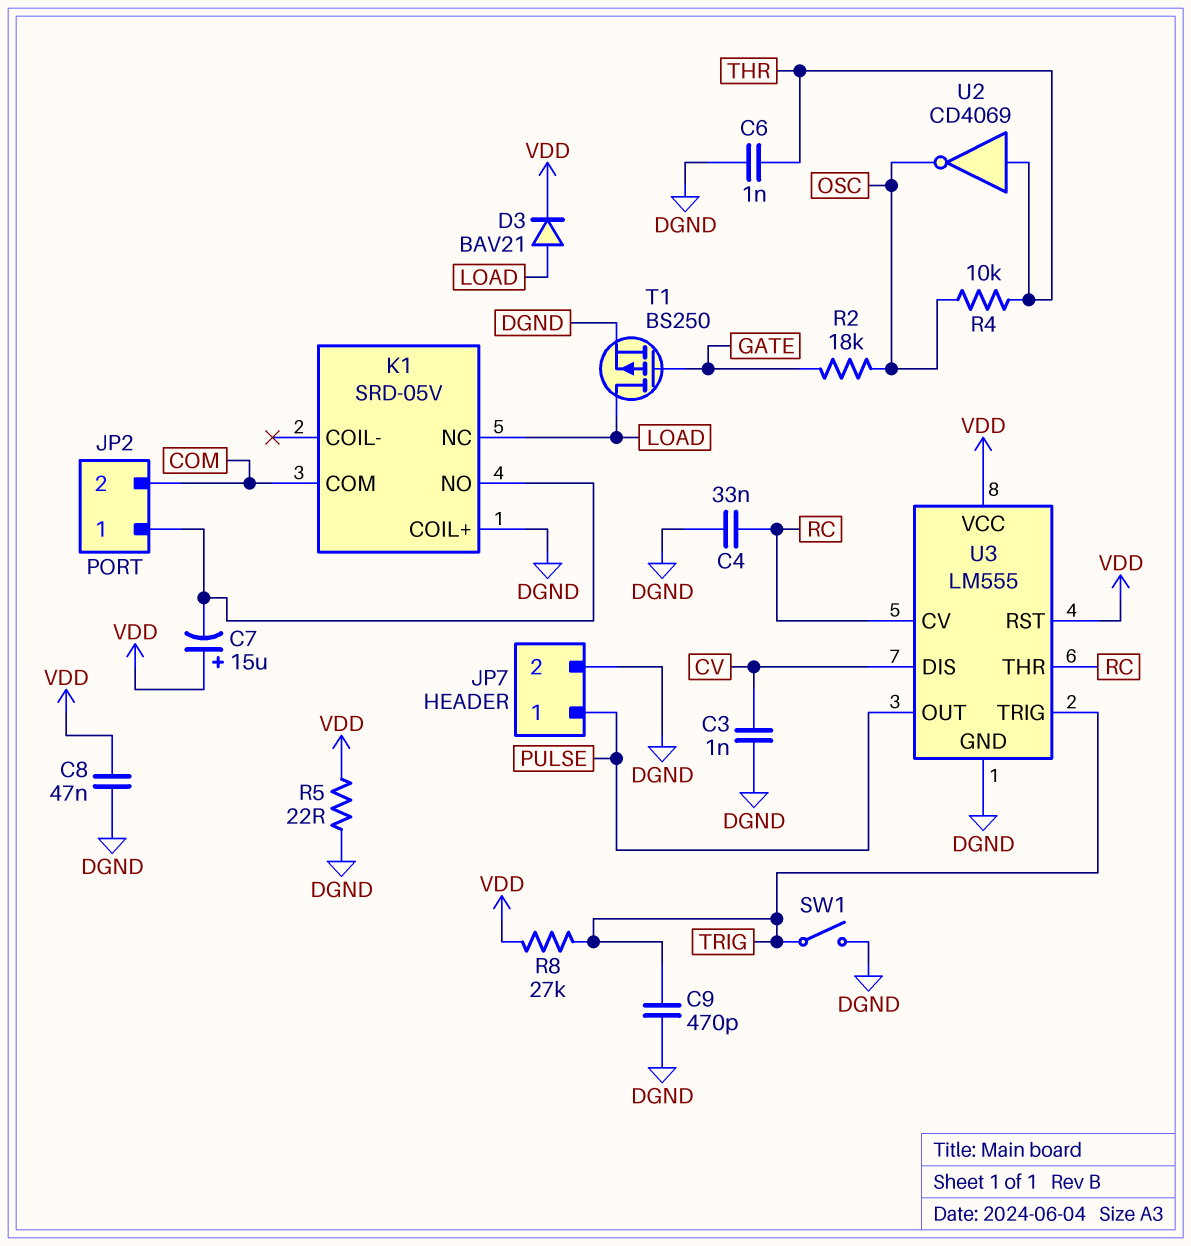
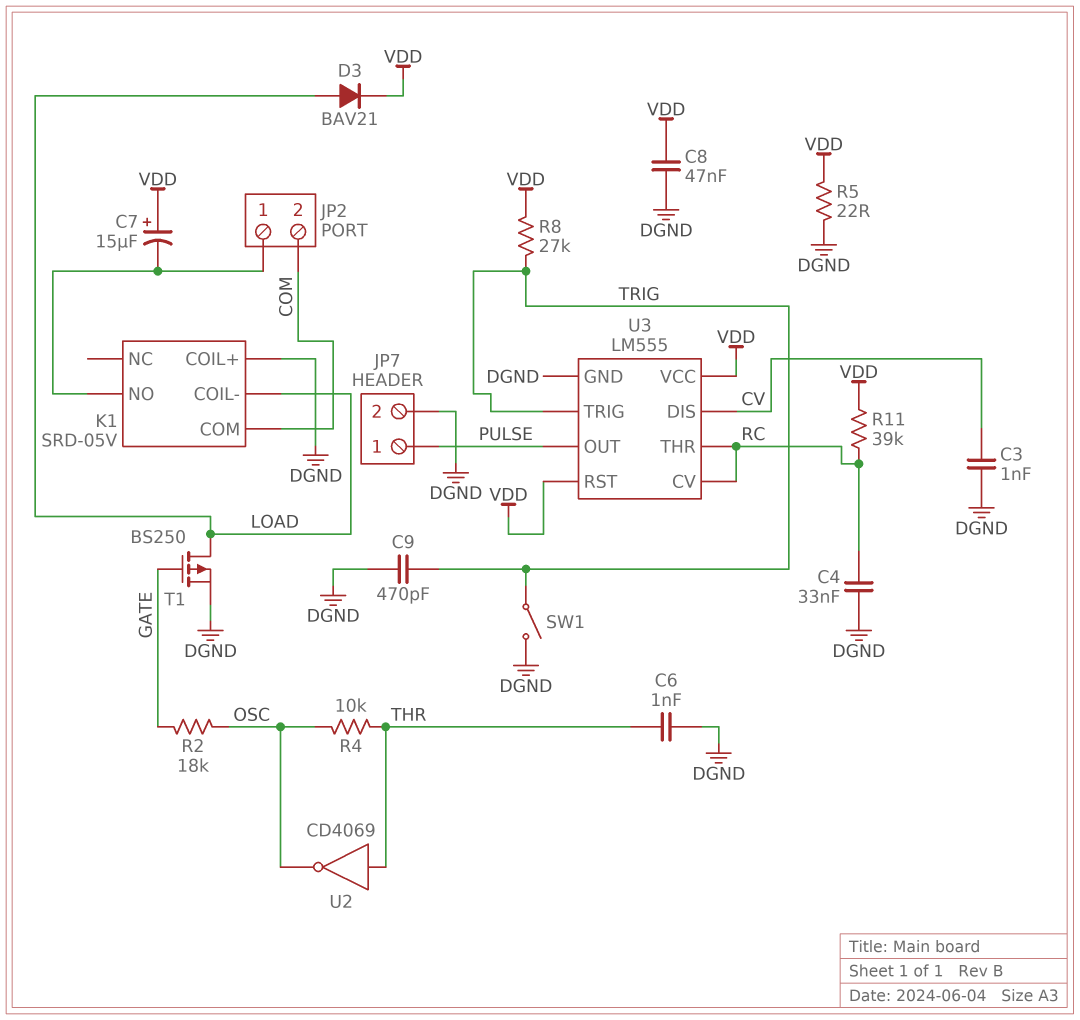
K1 pin COIL-: none -> LOAD
K1 pin NC: LOAD -> none
R11: none -> 39k (RC, VDD)

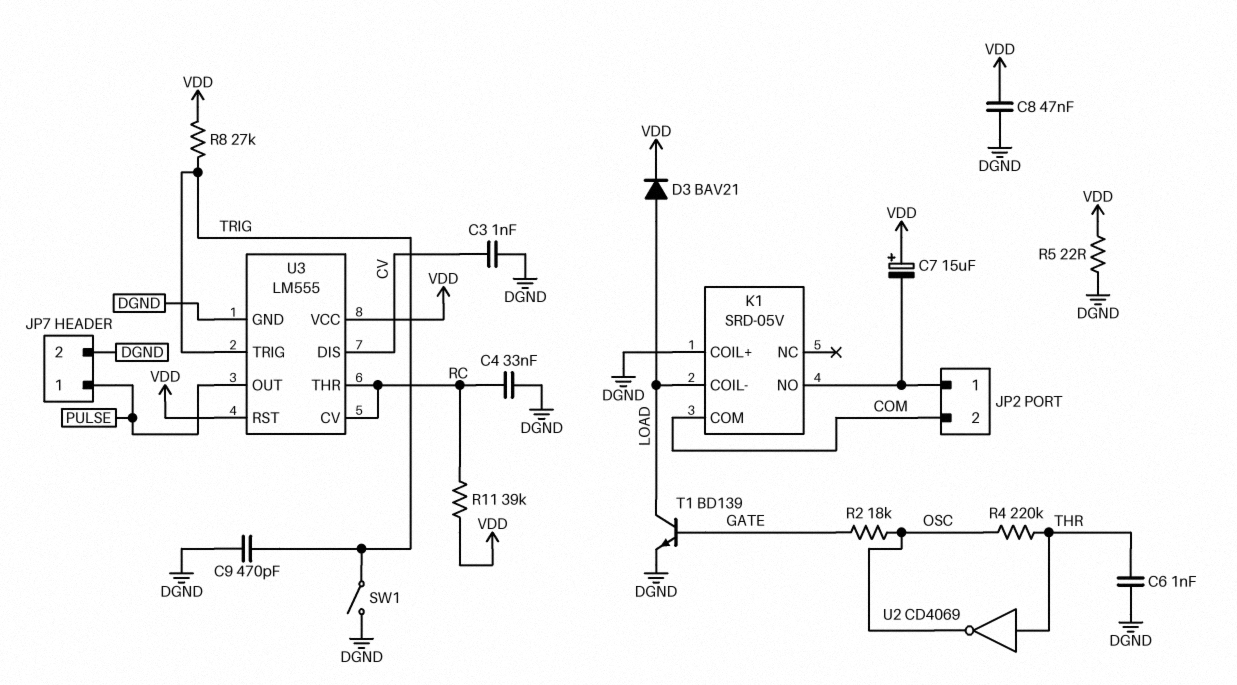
R4: 10k (OSC, THR) -> 220k (OSC, THR)
T1: PMOS BS250 (G GATE, D LOAD, S DGND) -> NPN BD139 (B GATE, C LOAD, E DGND)

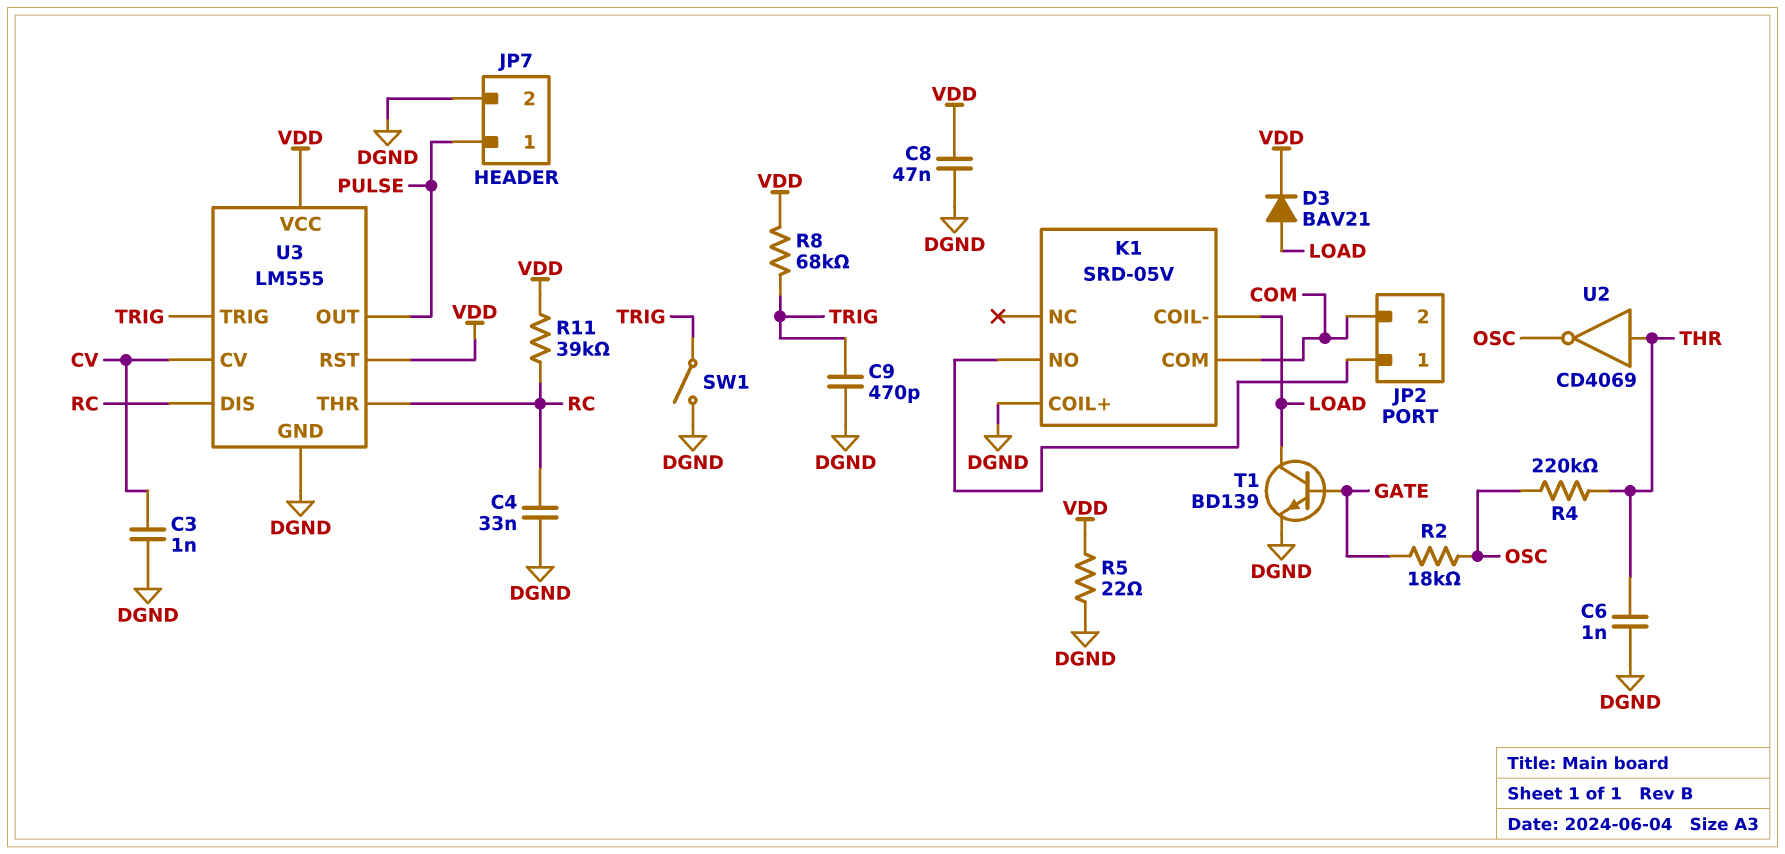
C7: 15uF (plus VDD, minus JP2/1) -> none
R8: 27k (TRIG, VDD) -> 68k (TRIG, VDD)
U3 pin CV: RC -> CV
U3 pin DIS: CV -> RC

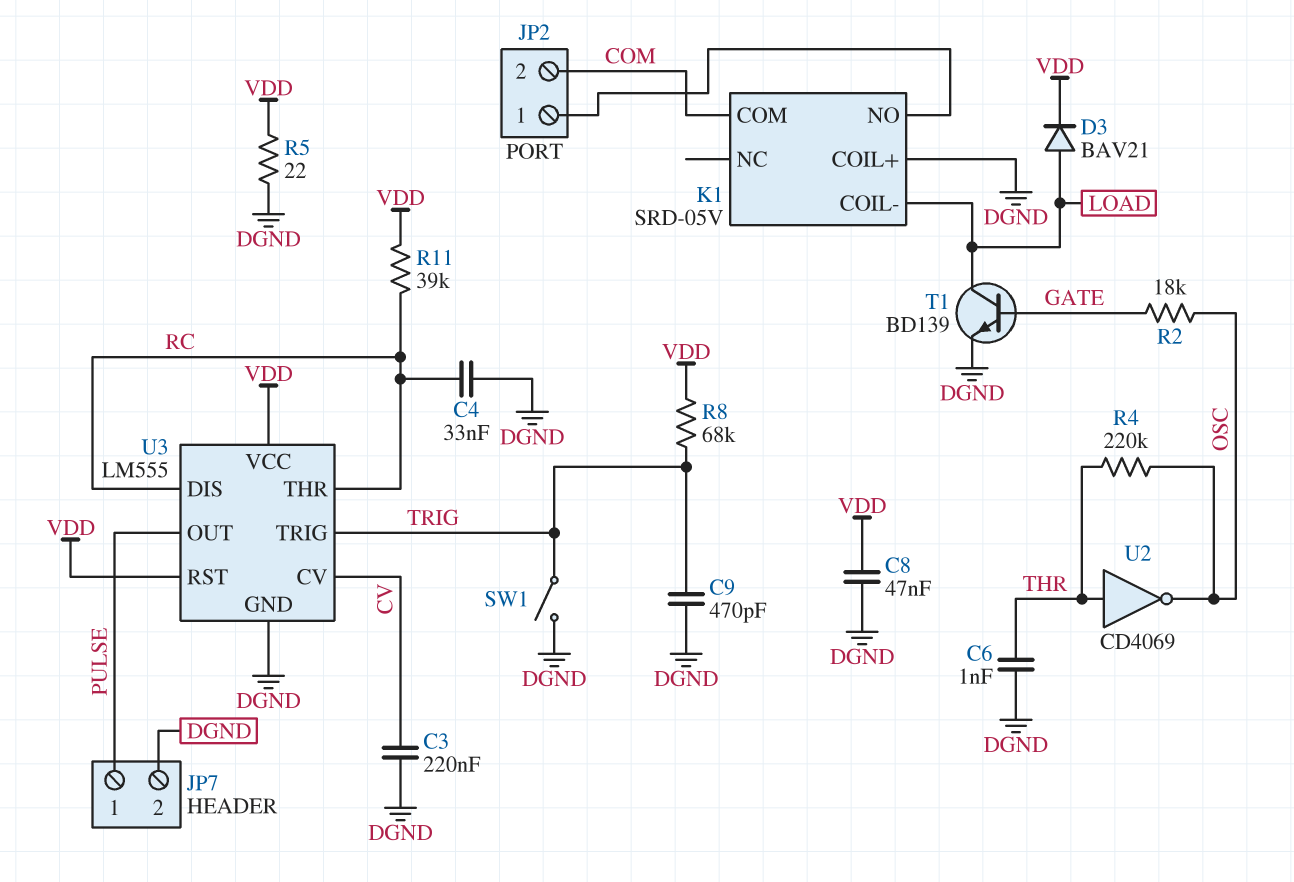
C3: 1nF (CV, DGND) -> 220nF (CV, DGND)

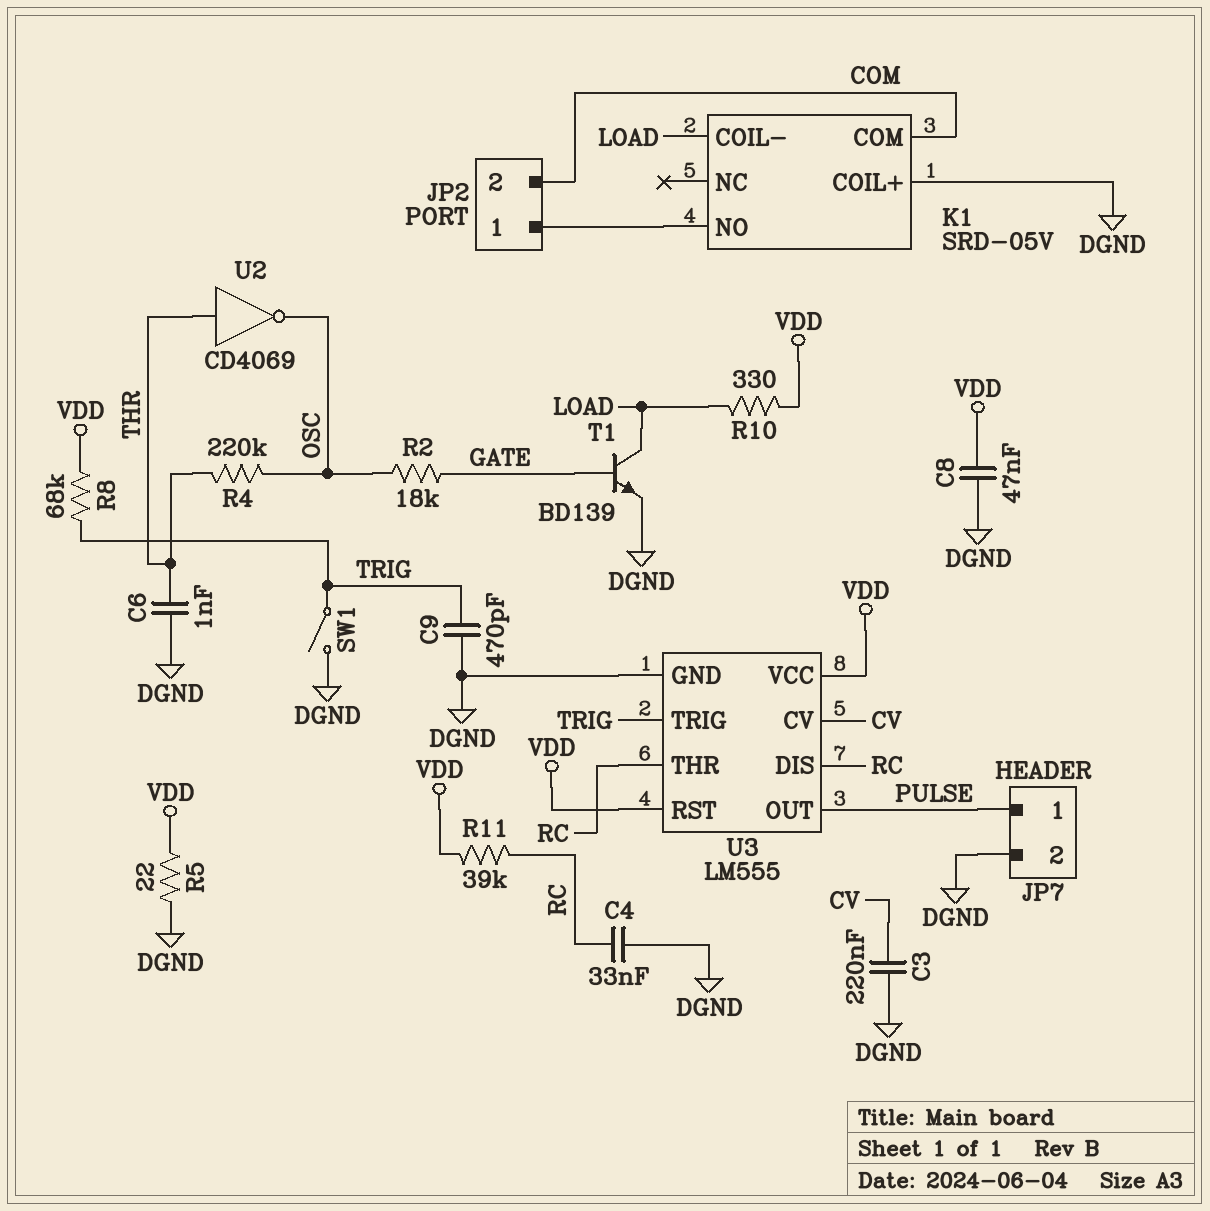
D3: diode BAV21 (A LOAD, K VDD) -> none
R10: none -> 330 (LOAD, VDD)

